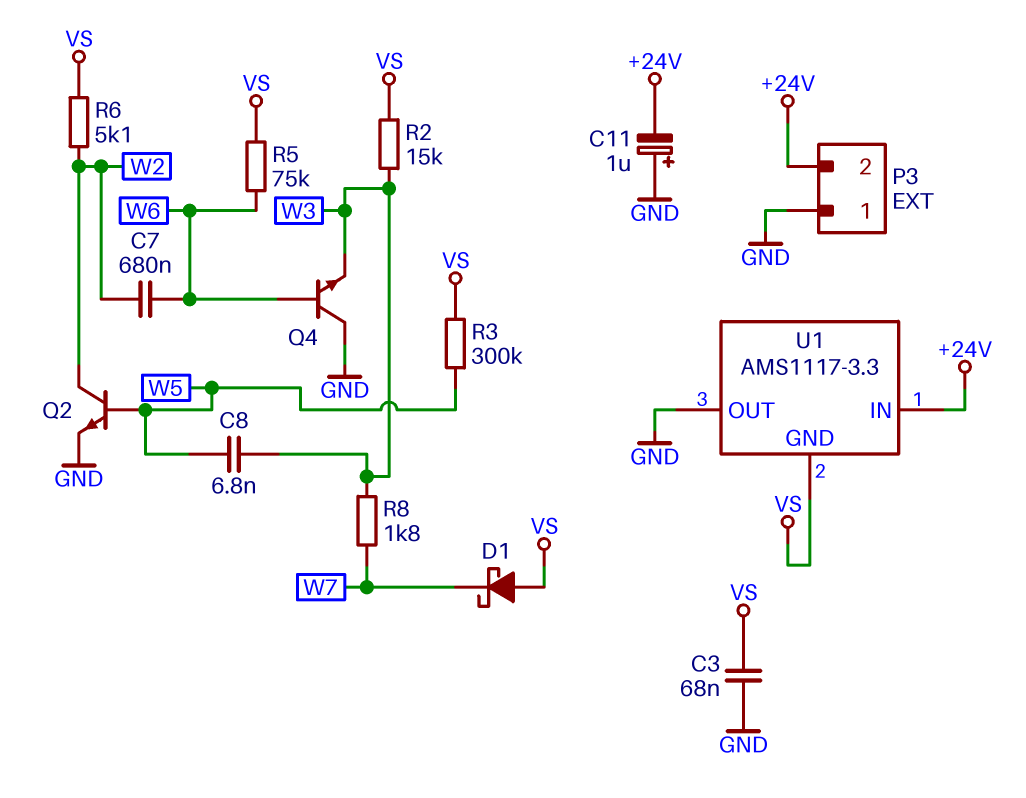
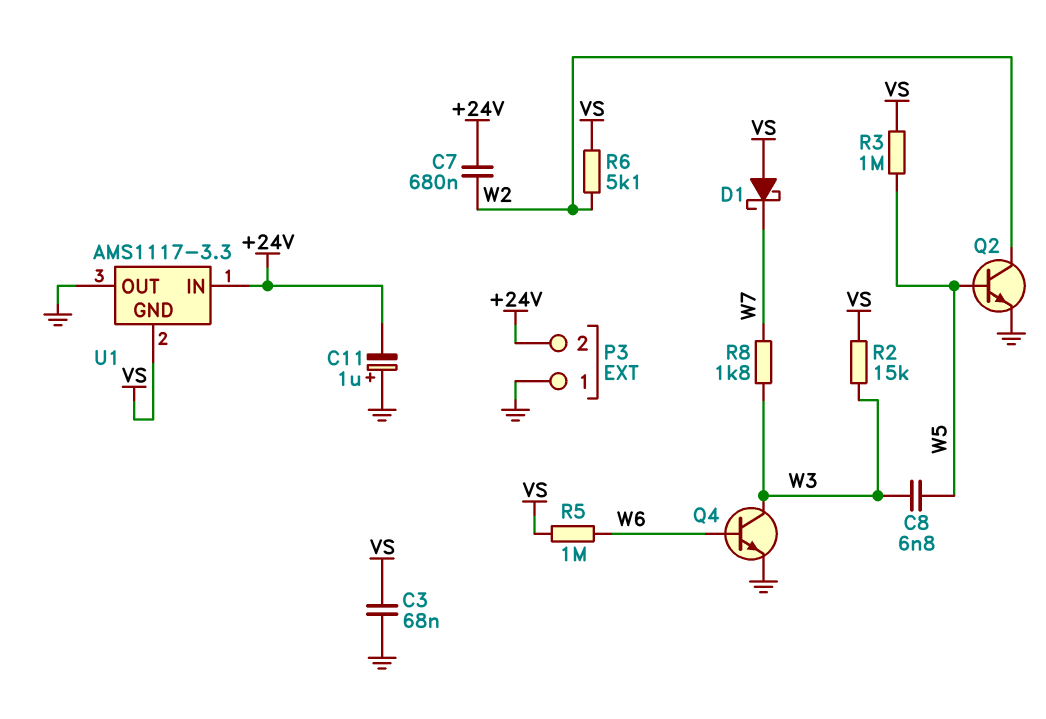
C7: 680nF (W2, W6) -> 680nF (+24V, W2)
Q4: NPN (B W6, C GND, E W3) -> NPN (B W6, C W3, E GND)
R3: 300k (VS, W5) -> 1M (VS, W5)
R5: 75k (VS, W6) -> 1M (VS, W6)

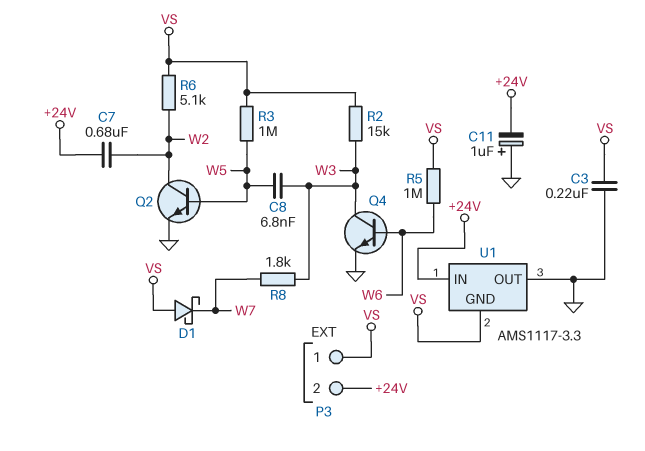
C3: 68nF (GND, VS) -> 220nF (GND, VS)
P3 pin 1: GND -> VS

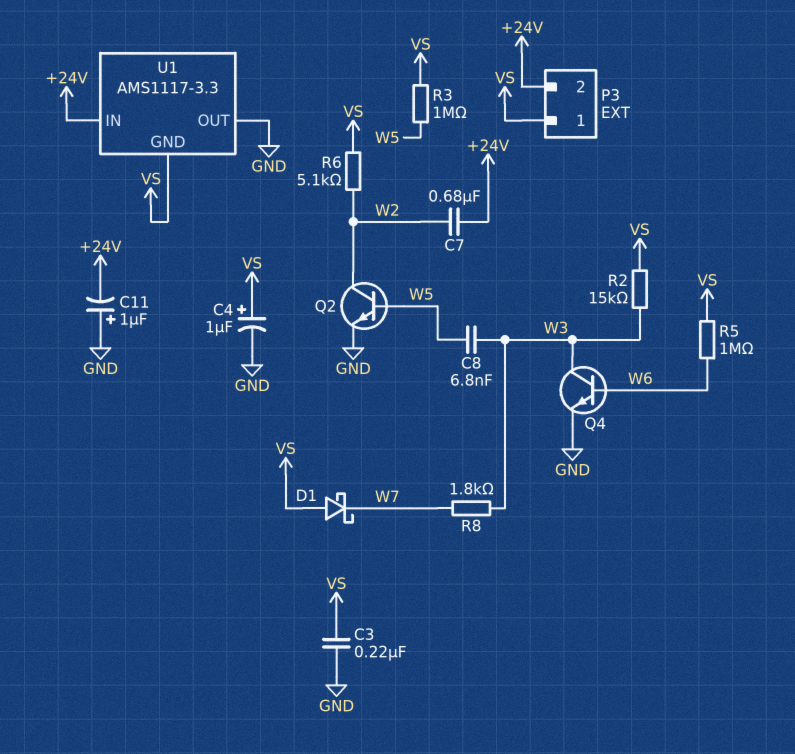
C4: none -> 1uF (plus VS, minus GND)

